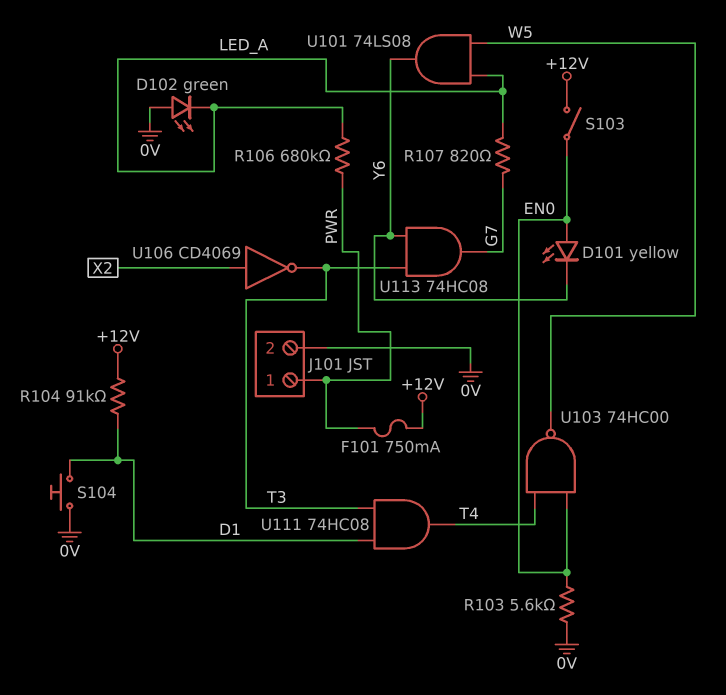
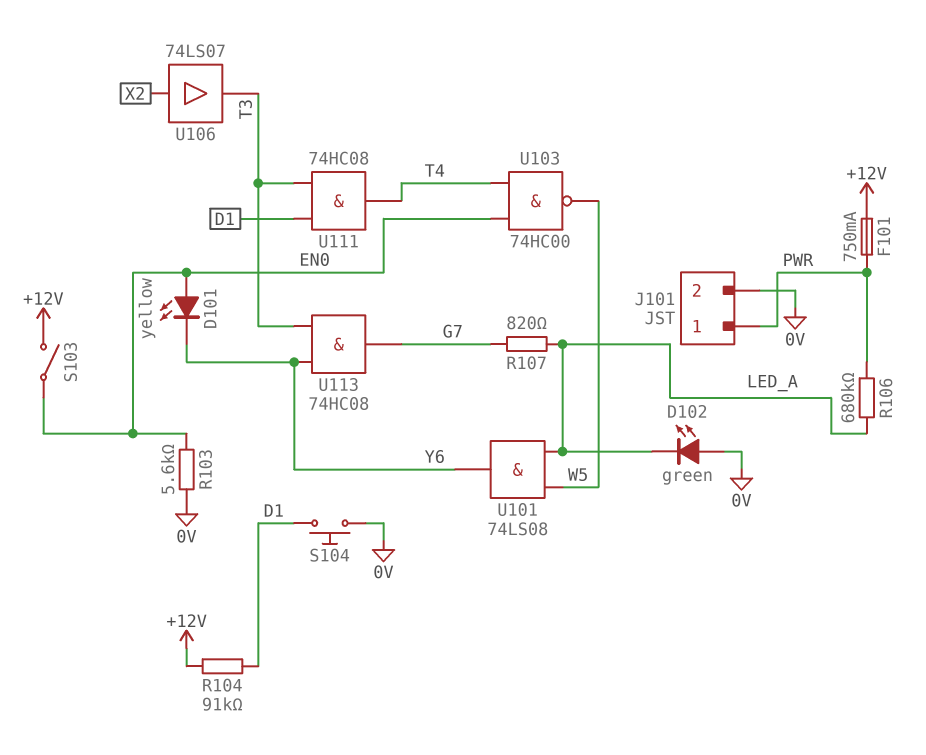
U106: NOT CD4069 (in X2, out T3) -> buffer 74LS07 (in X2, out T3)

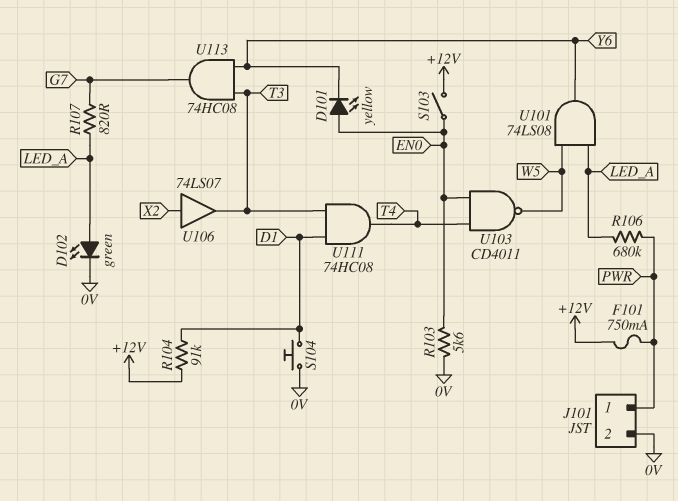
D102: LED green (A 0V, K LED_A) -> LED green (A LED_A, K 0V)
U103: NAND 74HC00 (in EN0, in T4, out W5) -> NAND CD4011 (in EN0, in T4, out W5)

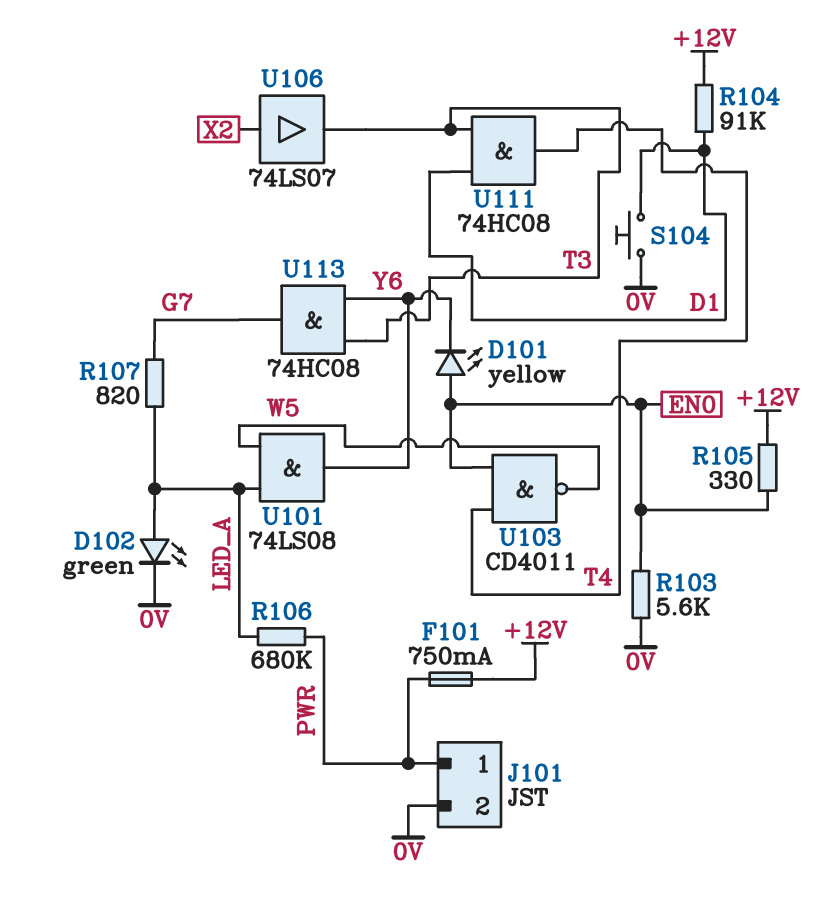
R105: none -> 330 (+12V, EN0)
S103: switch (+12V, EN0) -> none

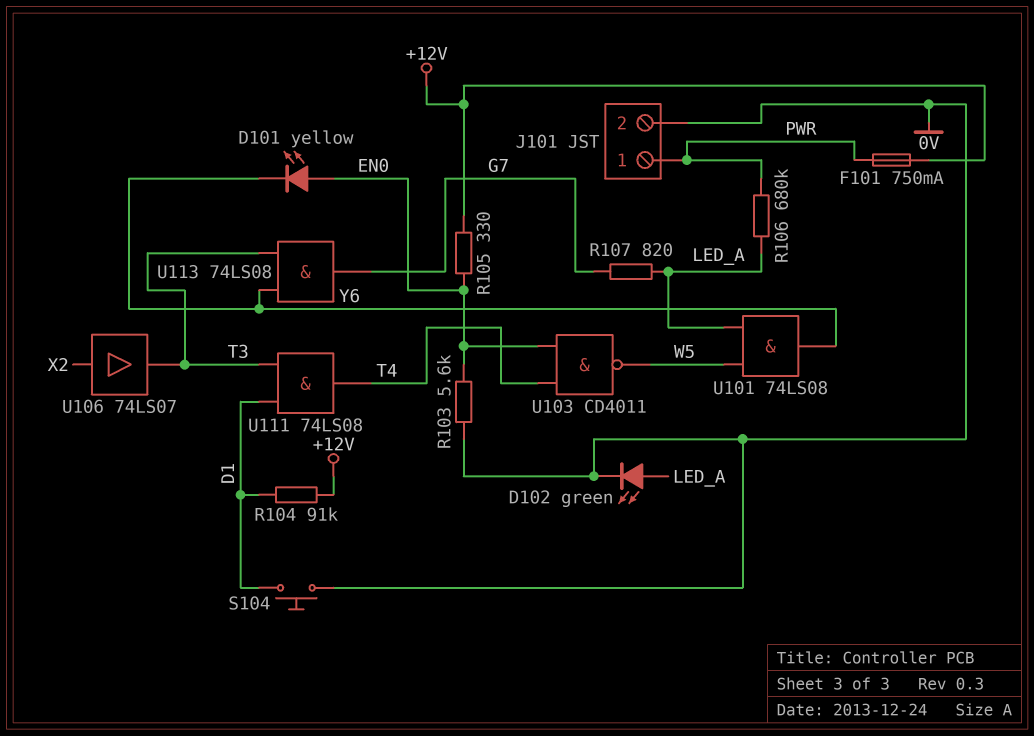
U111: AND 74HC08 (in D1, in T3, out T4) -> AND 74LS08 (in D1, in T3, out T4)
U113: AND 74HC08 (in T3, in Y6, out G7) -> AND 74LS08 (in T3, in Y6, out G7)

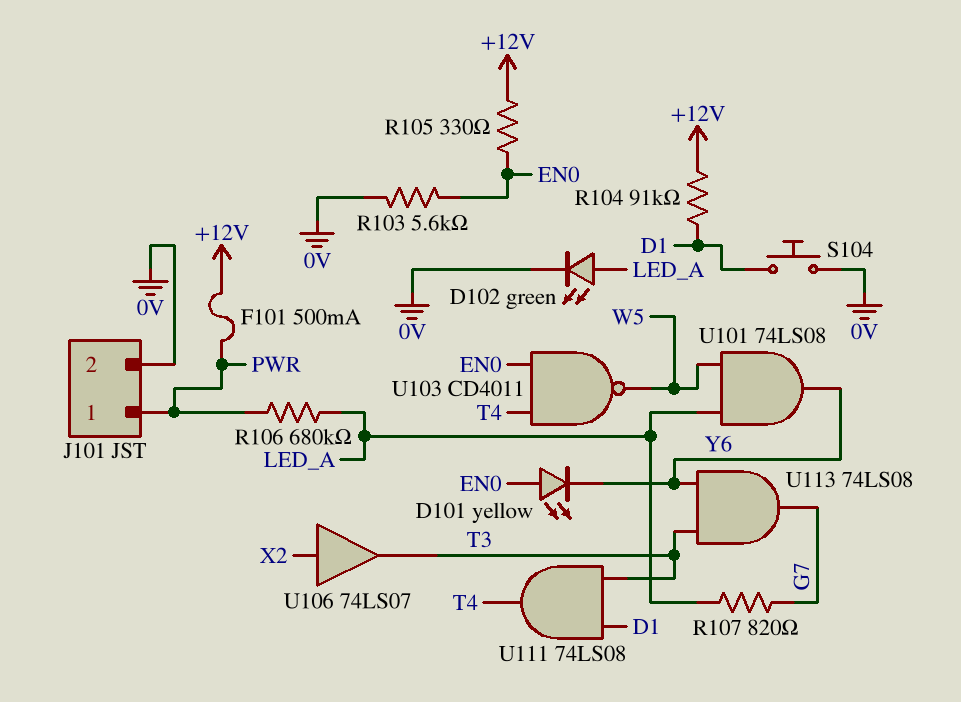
F101: 750mA (+12V, PWR) -> 500mA (+12V, PWR)

